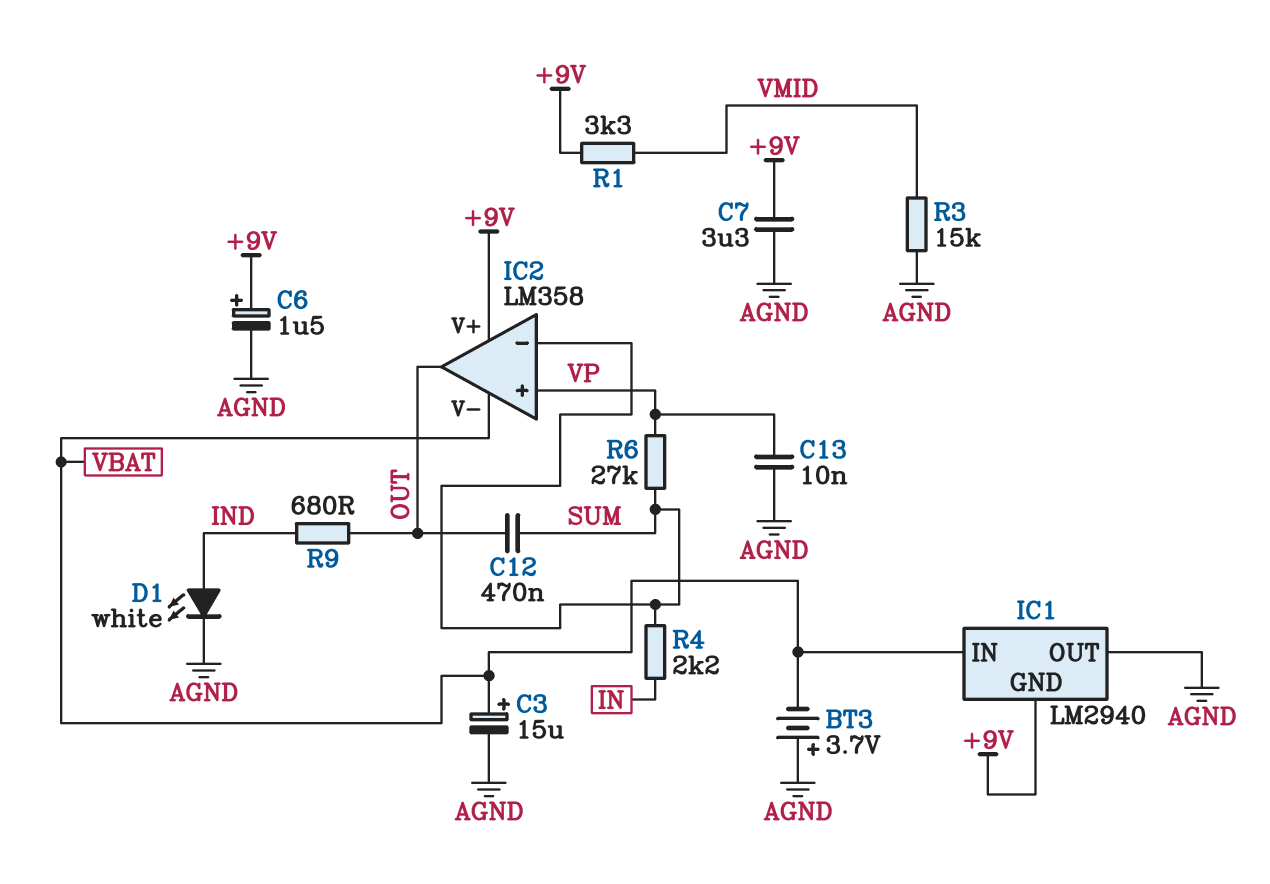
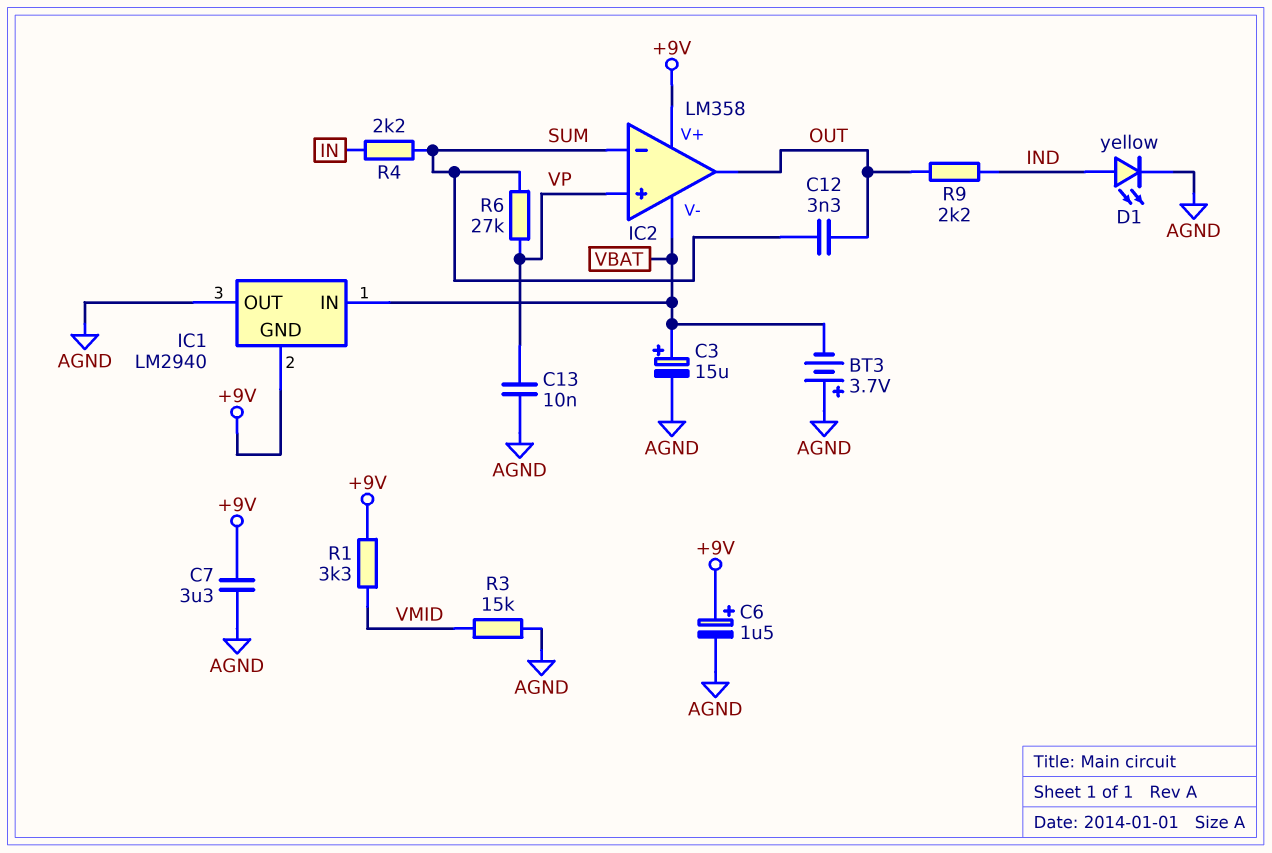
C12: 470nF (OUT, SUM) -> 3.3nF (OUT, SUM)
D1: LED white (A IND, K AGND) -> LED yellow (A IND, K AGND)
R9: 680 (IND, OUT) -> 2.2k (IND, OUT)

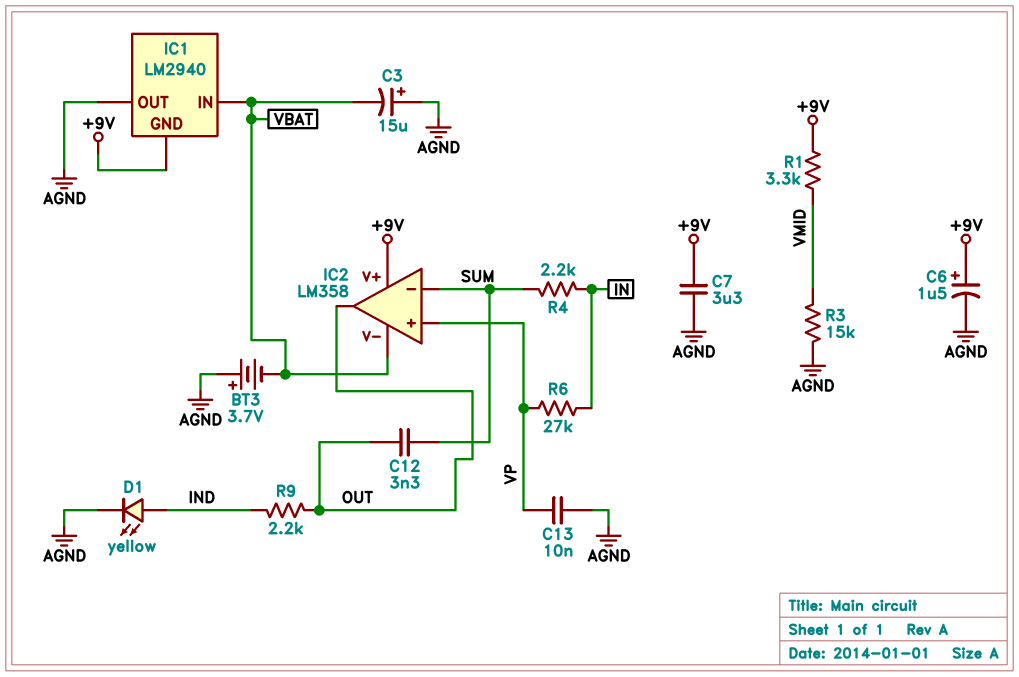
C3: 15uF (plus VBAT, minus AGND) -> 15uF (plus AGND, minus VBAT)
R6: 27k (SUM, VP) -> 27k (IN, VP)

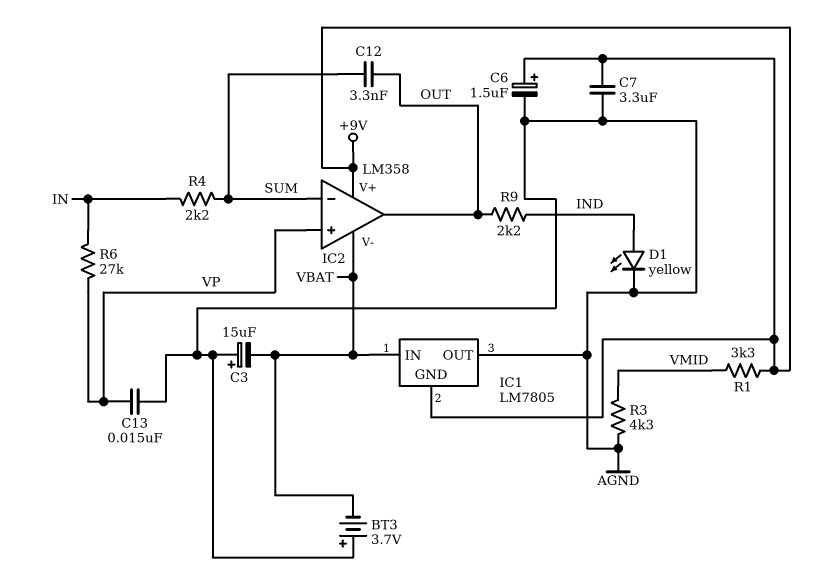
C13: 10nF (AGND, VP) -> 15nF (AGND, VP)
IC1: LM2940 -> LM7805
R3: 15k (AGND, VMID) -> 4.3k (AGND, VMID)

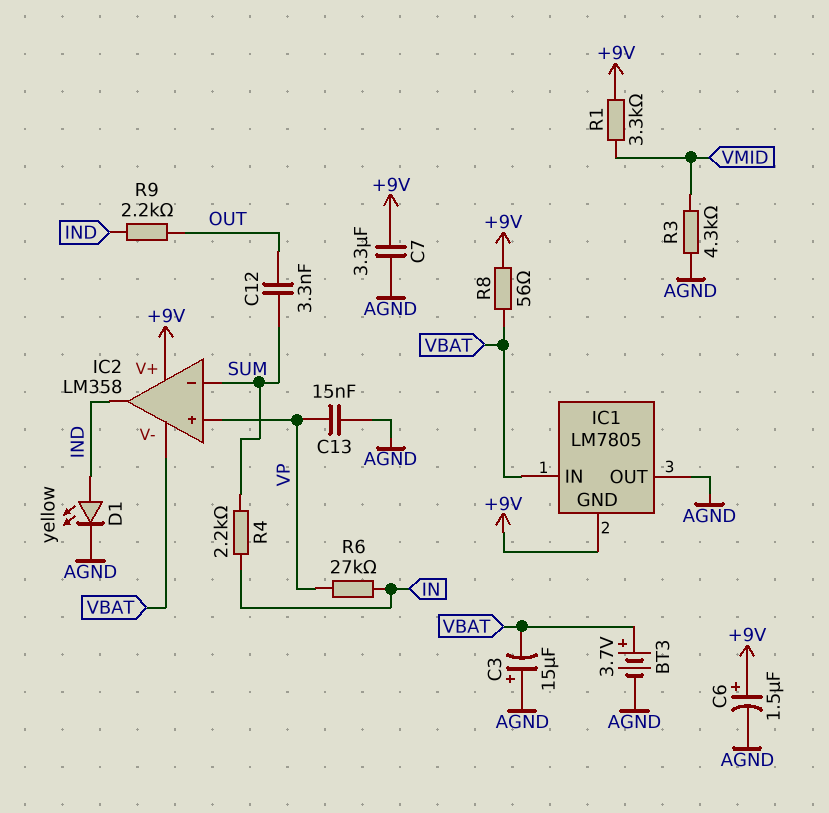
BT3: 3.7V (plus AGND, minus VBAT) -> 3.7V (plus VBAT, minus AGND)
IC2 pin out: OUT -> IND
R8: none -> 56 (+9V, VBAT)

